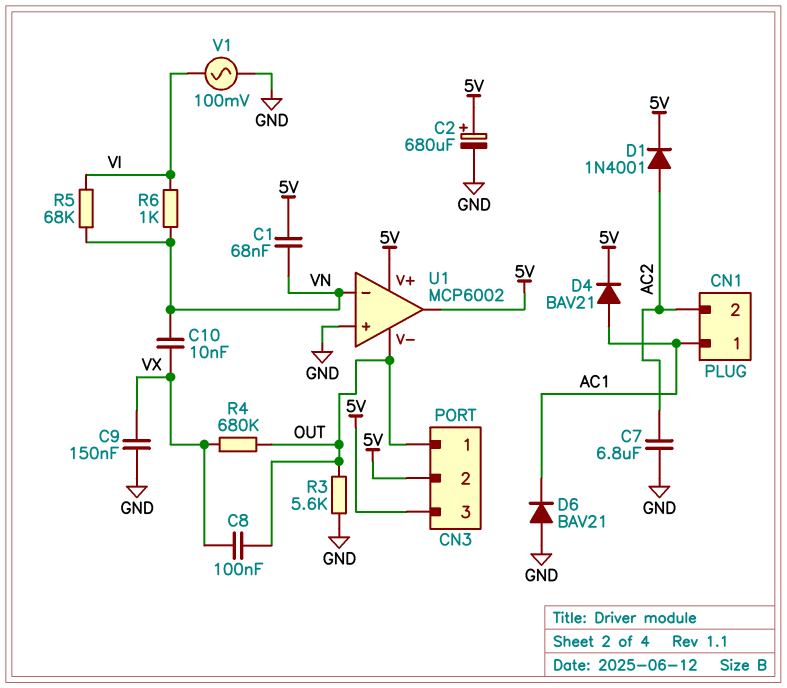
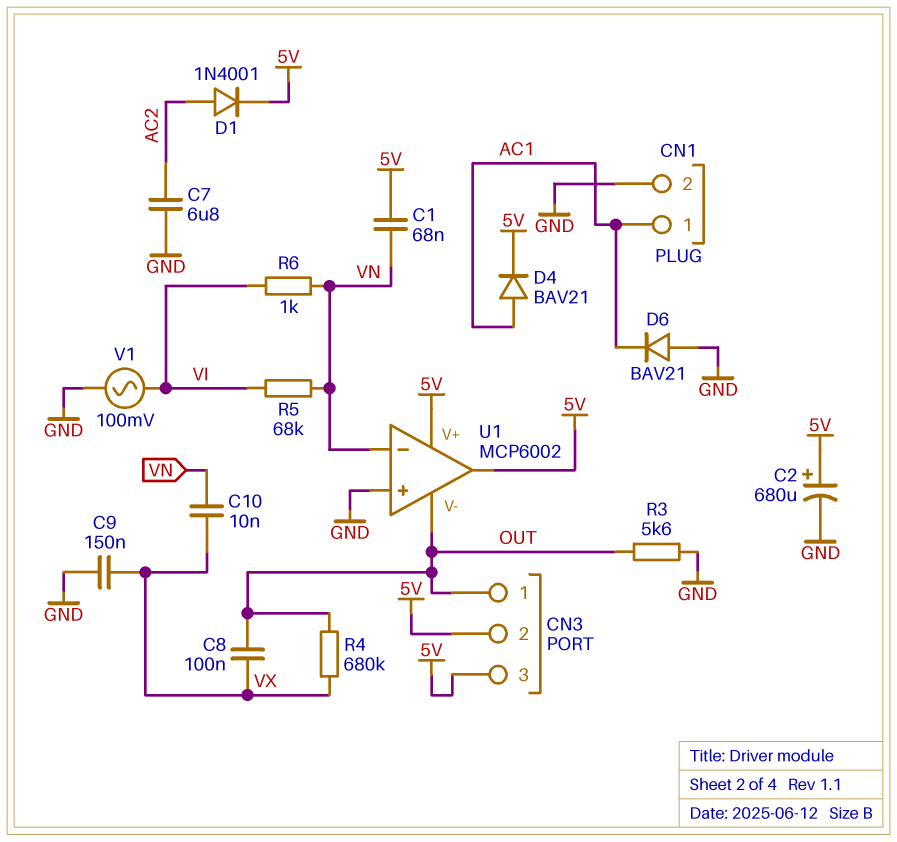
CN1 pin 2: AC2 -> GND

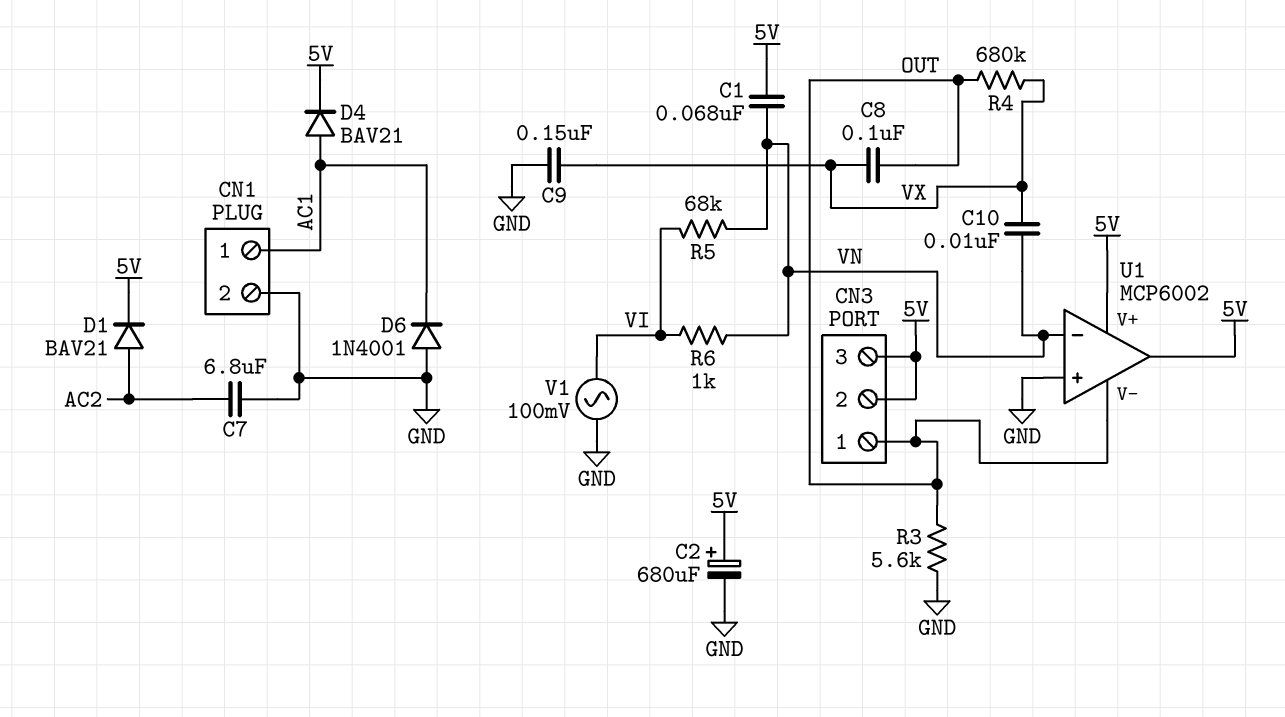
D1: diode 1N4001 (A AC2, K 5V) -> diode BAV21 (A AC2, K 5V)
D6: diode BAV21 (A GND, K AC1) -> diode 1N4001 (A GND, K AC1)

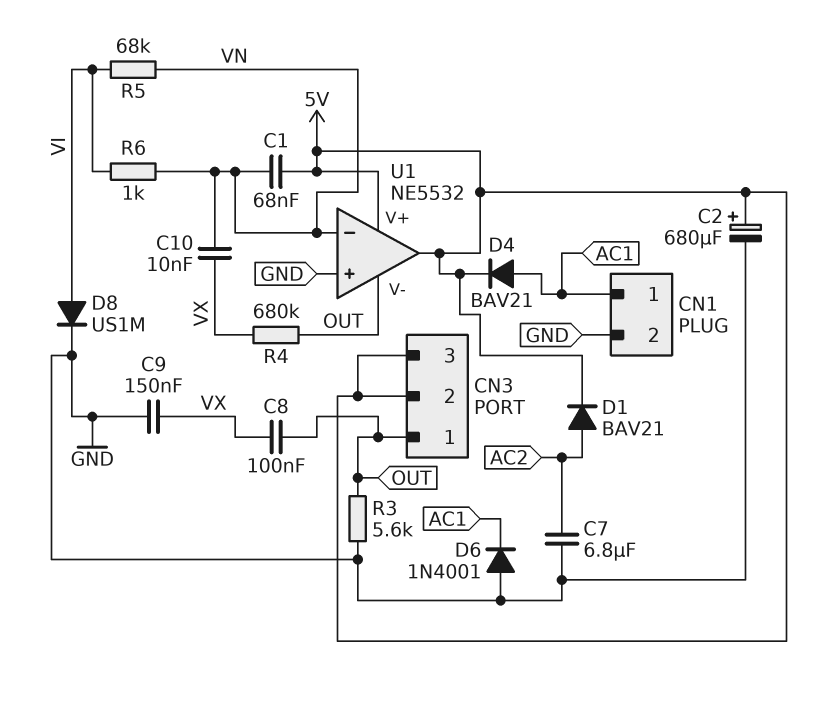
D8: none -> diode US1M (A VI, K GND)
U1: MCP6002 -> NE5532
V1: AC 100mV (GND, VI) -> none

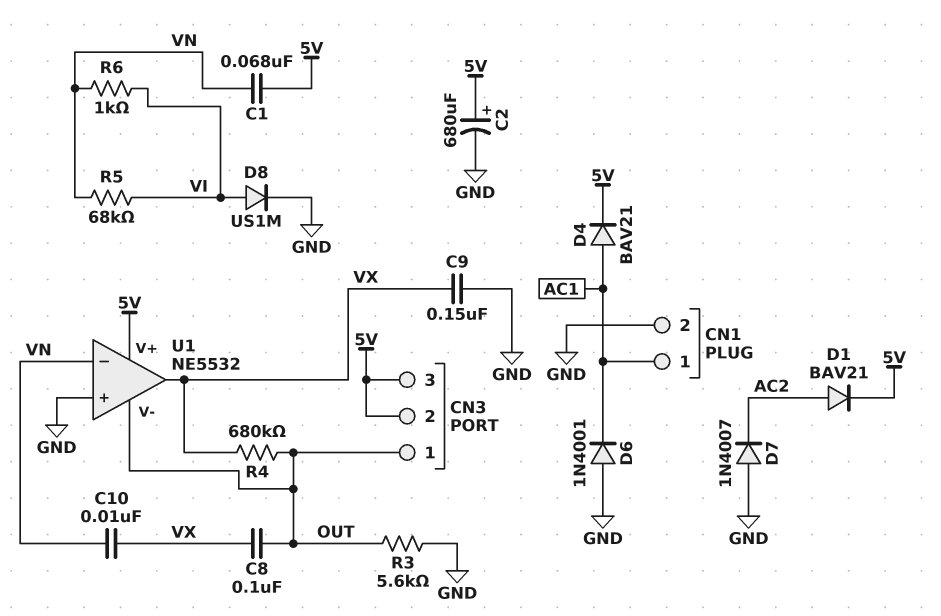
C7: 6.8uF (AC2, GND) -> none
D7: none -> diode 1N4007 (A GND, K AC2)
U1 pin out: 5V -> VX

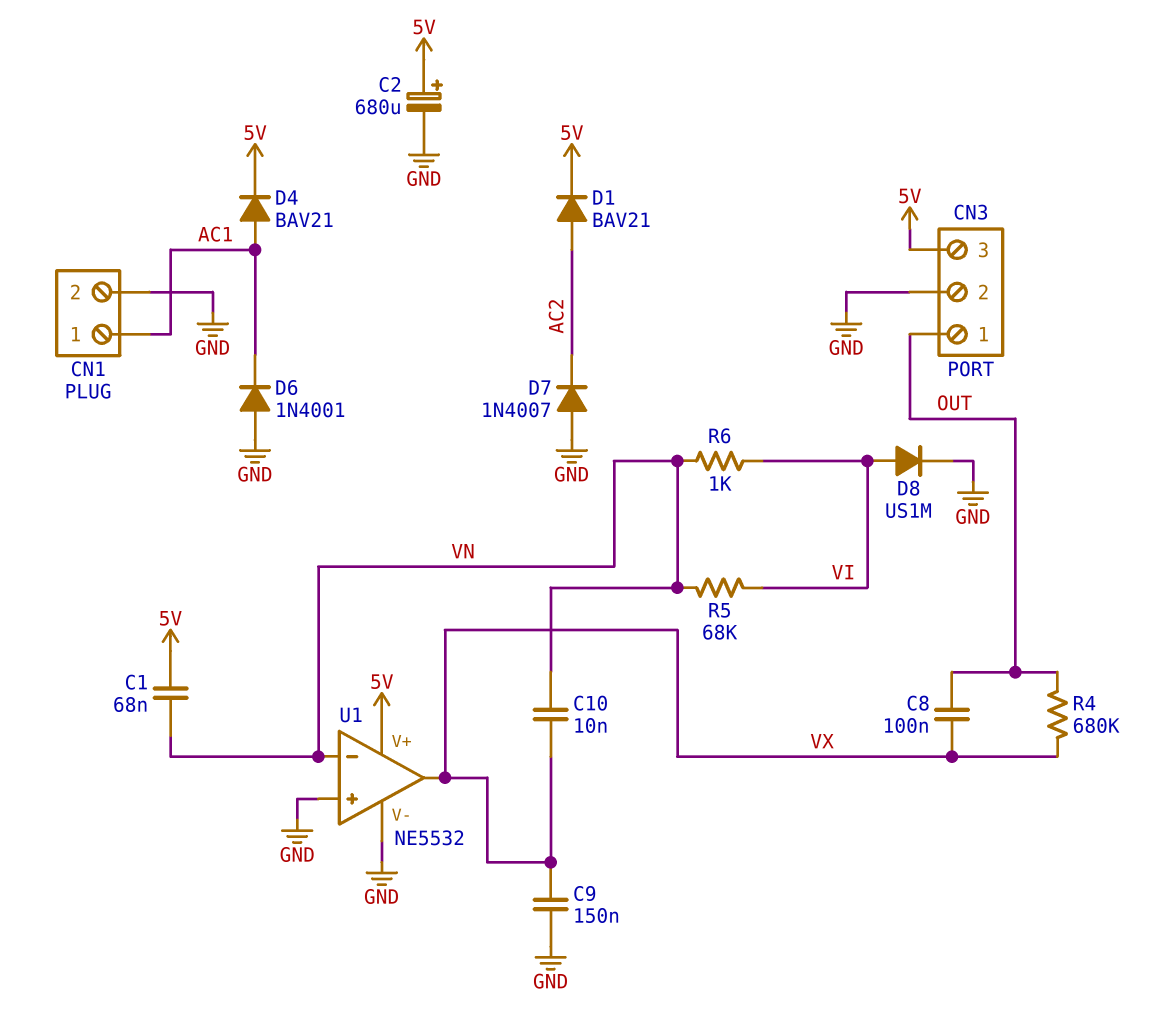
CN3 pin 2: 5V -> GND
R3: 5.6k (GND, OUT) -> none
U1 pin V-: OUT -> GND

